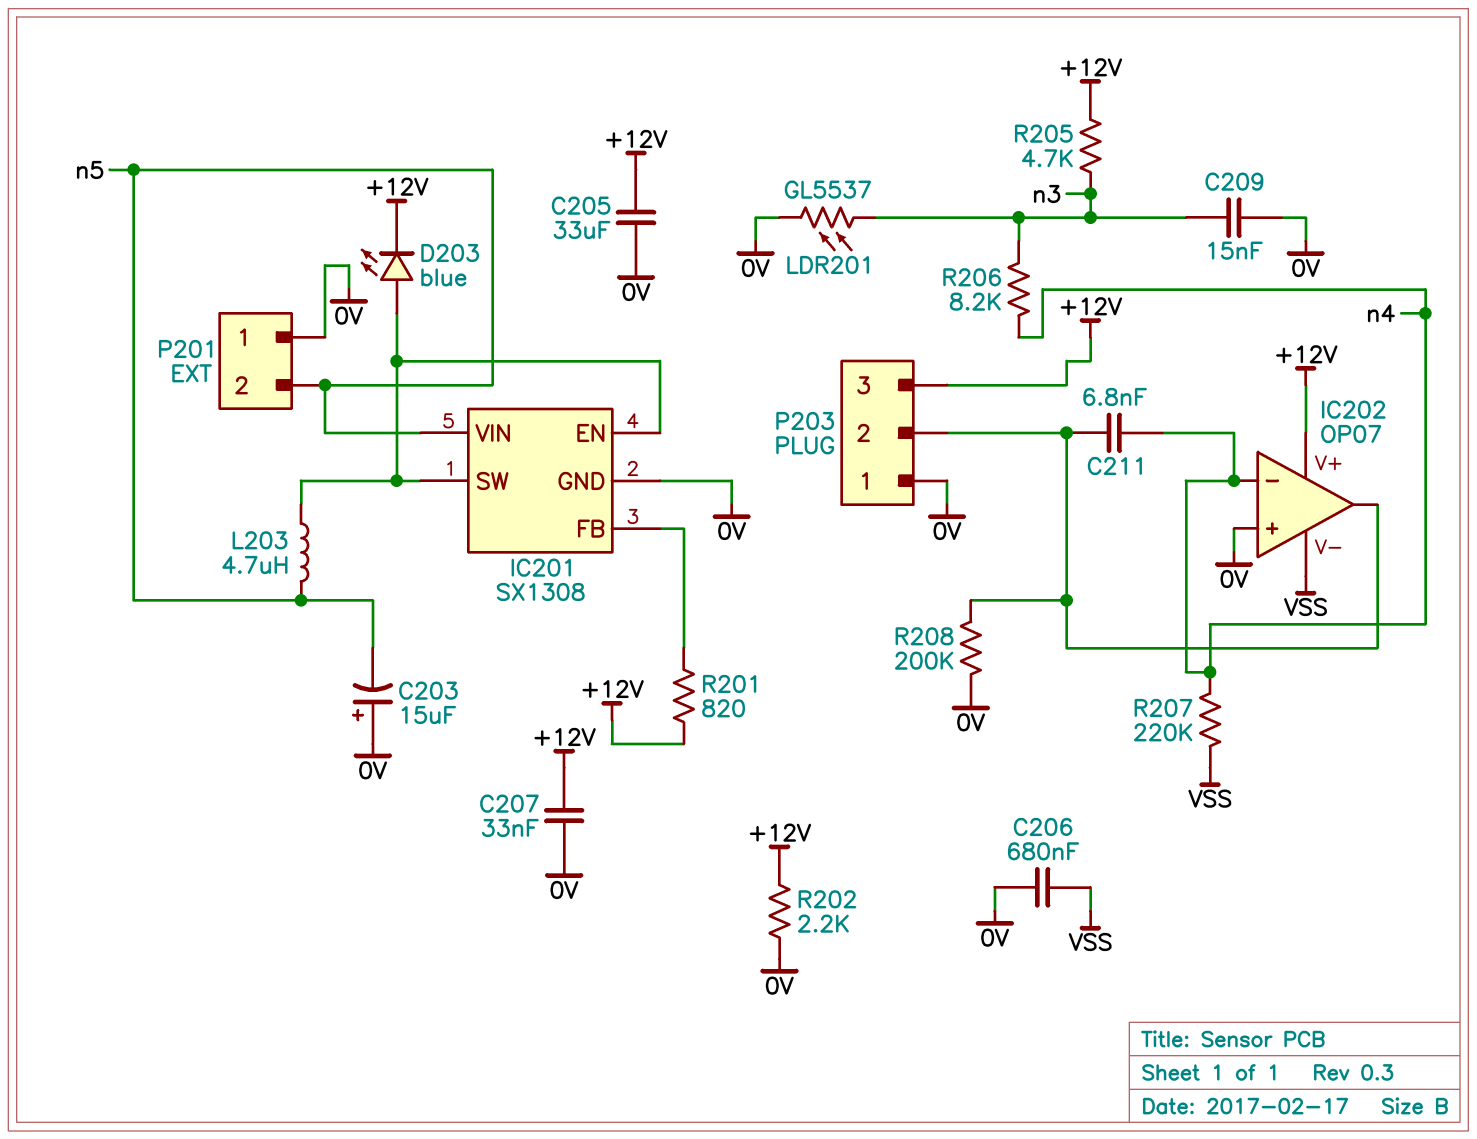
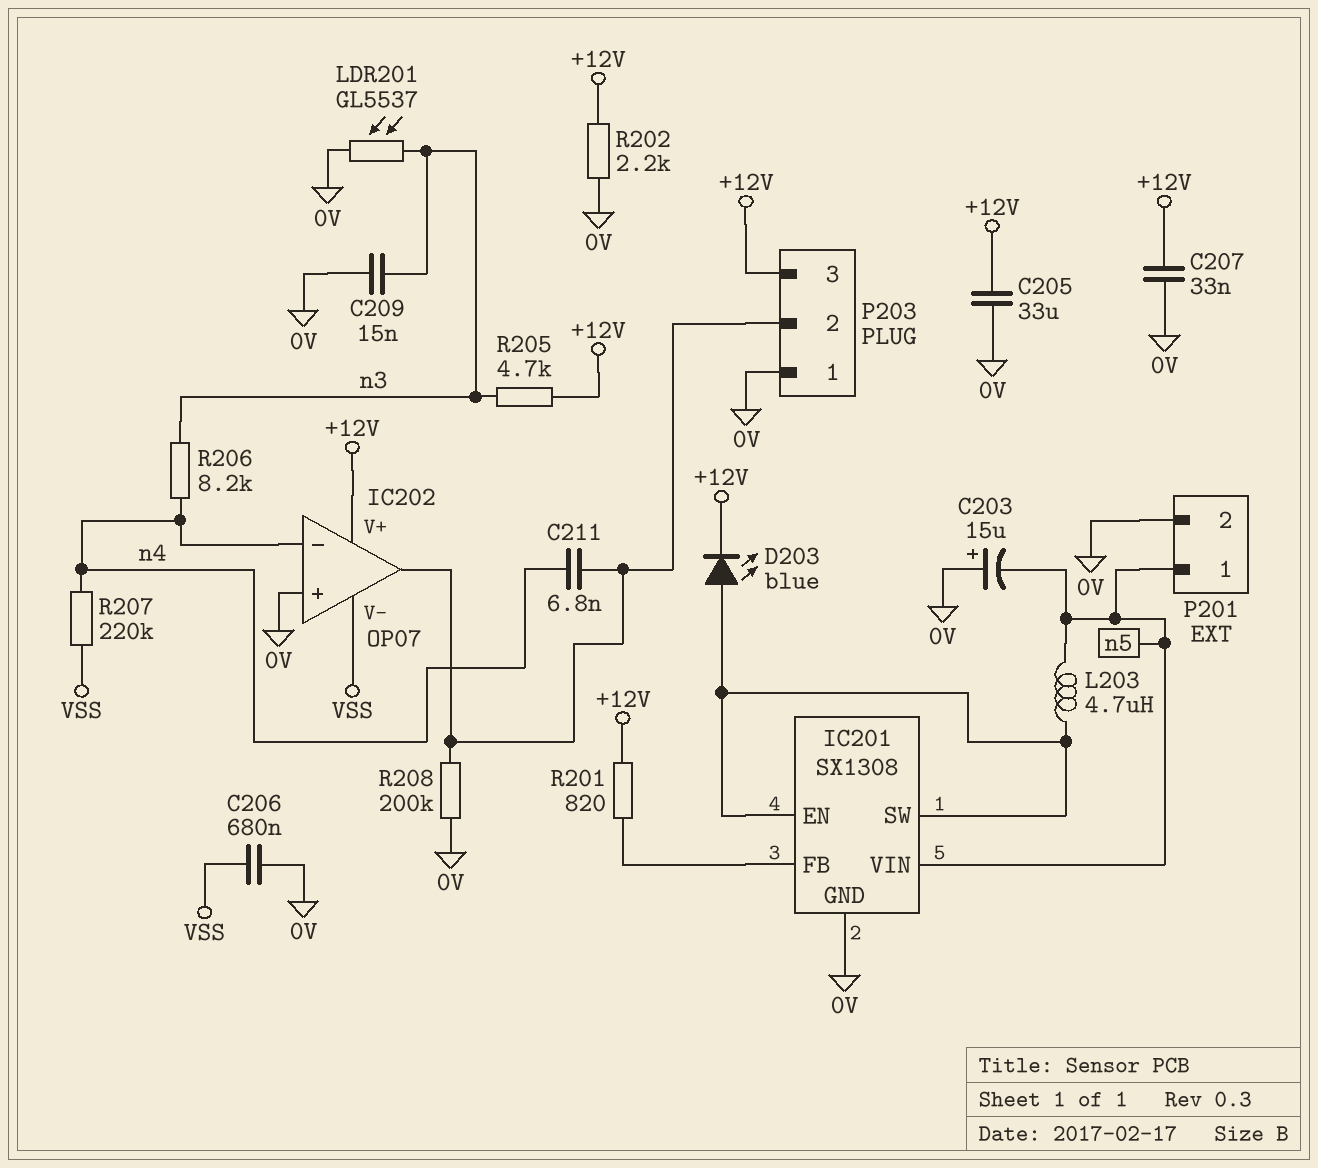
P201 pin 1: 0V -> n5
P201 pin 2: n5 -> 0V

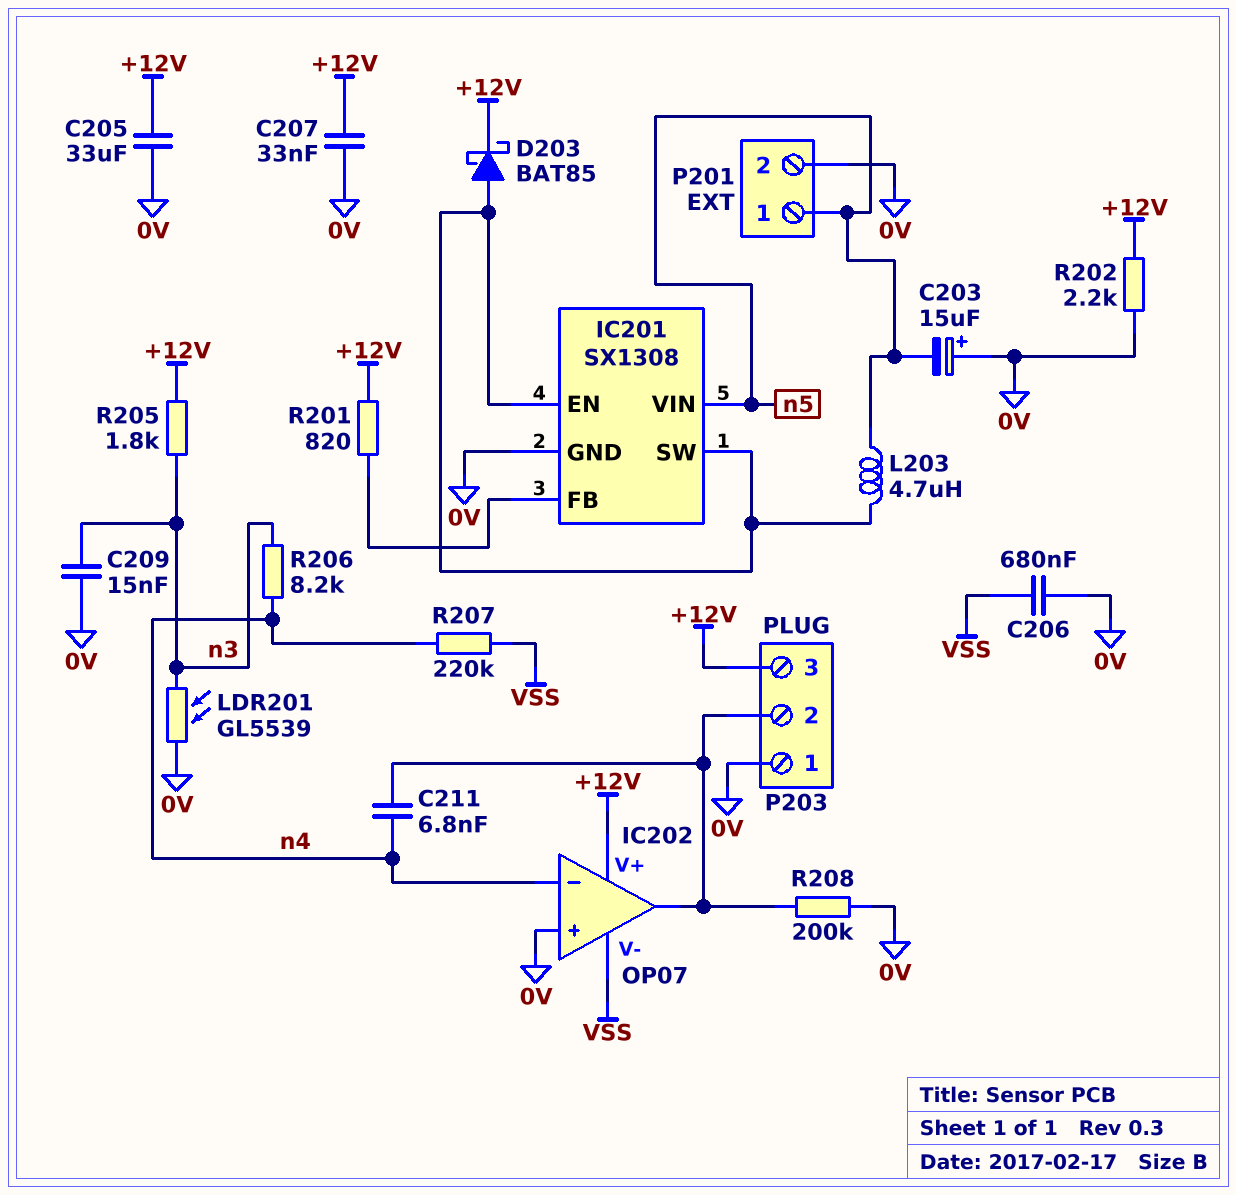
D203: LED blue (A IC201/EN, K +12V) -> schottky BAT85 (A IC201/EN, K +12V)
LDR201: GL5537 (0V, n3) -> GL5539 (0V, n3)
R205: 4.7k (+12V, n3) -> 1.8k (+12V, n3)

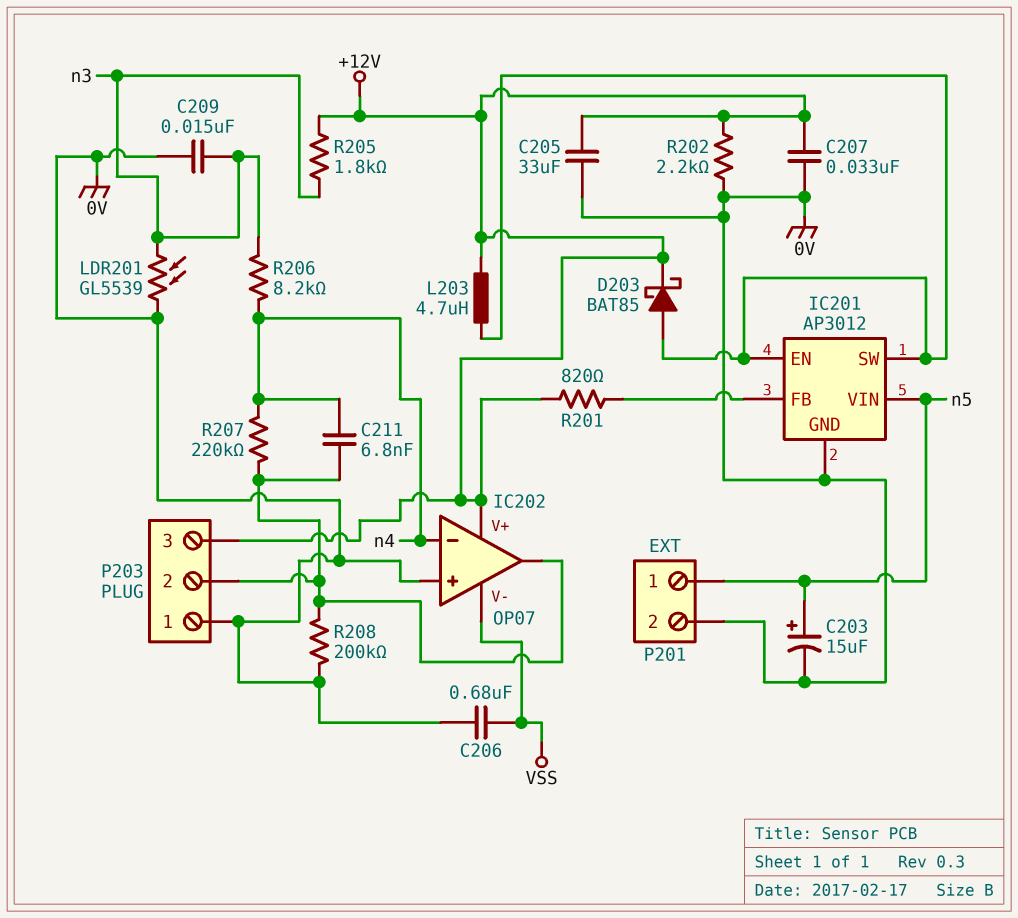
C203: 15uF (plus 0V, minus n5) -> 15uF (plus n5, minus 0V)
IC201: SX1308 -> AP3012
L203: 4.7uH (IC201/EN, n5) -> 4.7uH (+12V, IC201/EN)
R207: 220k (VSS, n4) -> 220k (IC202/out, n4)

